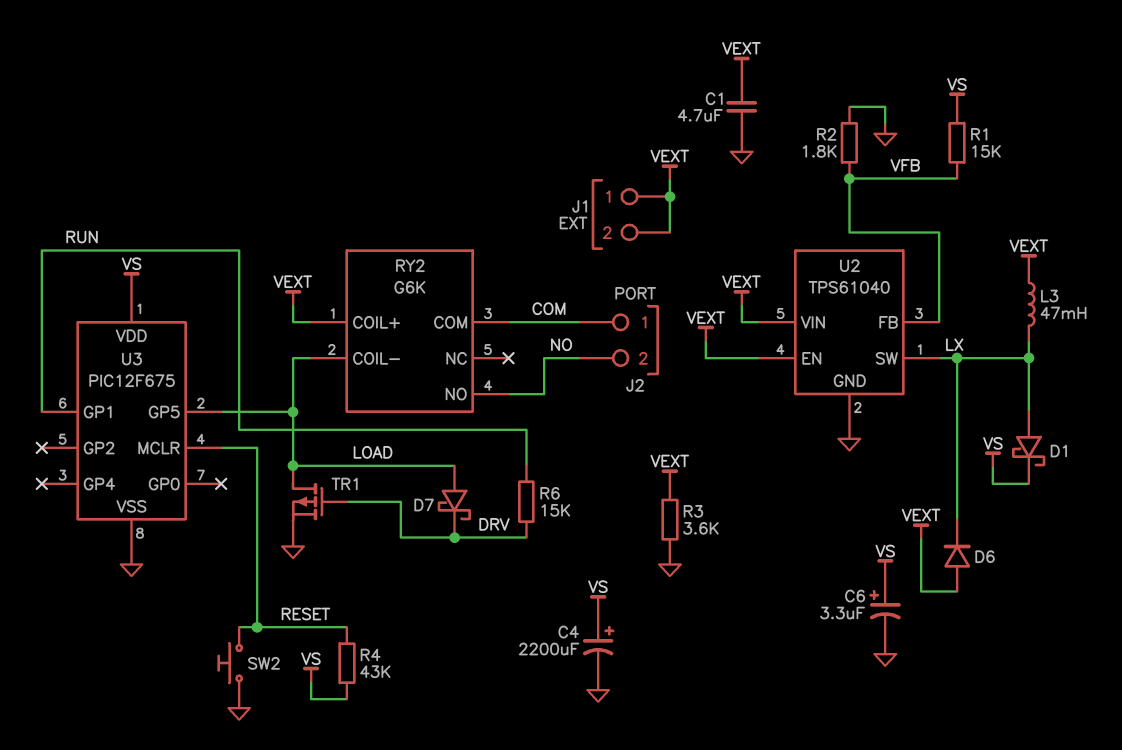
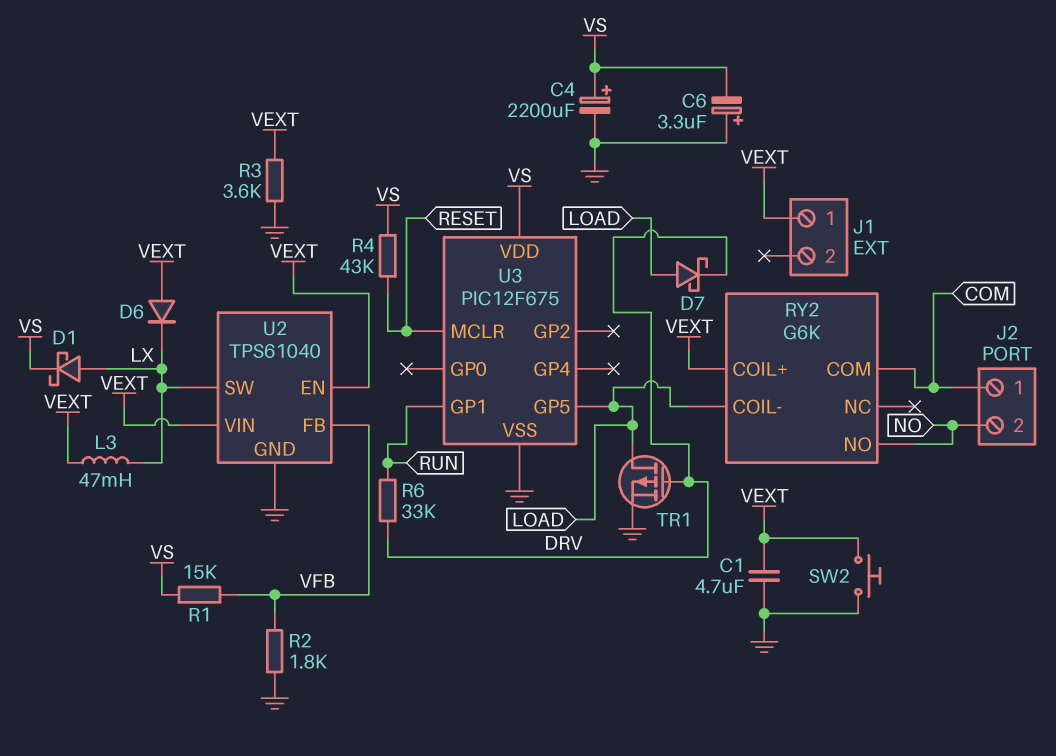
C6: 3.3uF (plus VS, minus GND) -> 3.3uF (plus GND, minus VS)
J1 pin 2: VEXT -> none
R6: 15k (DRV, RUN) -> 33k (DRV, RUN)
SW2: button (GND, RESET) -> button (GND, VEXT)

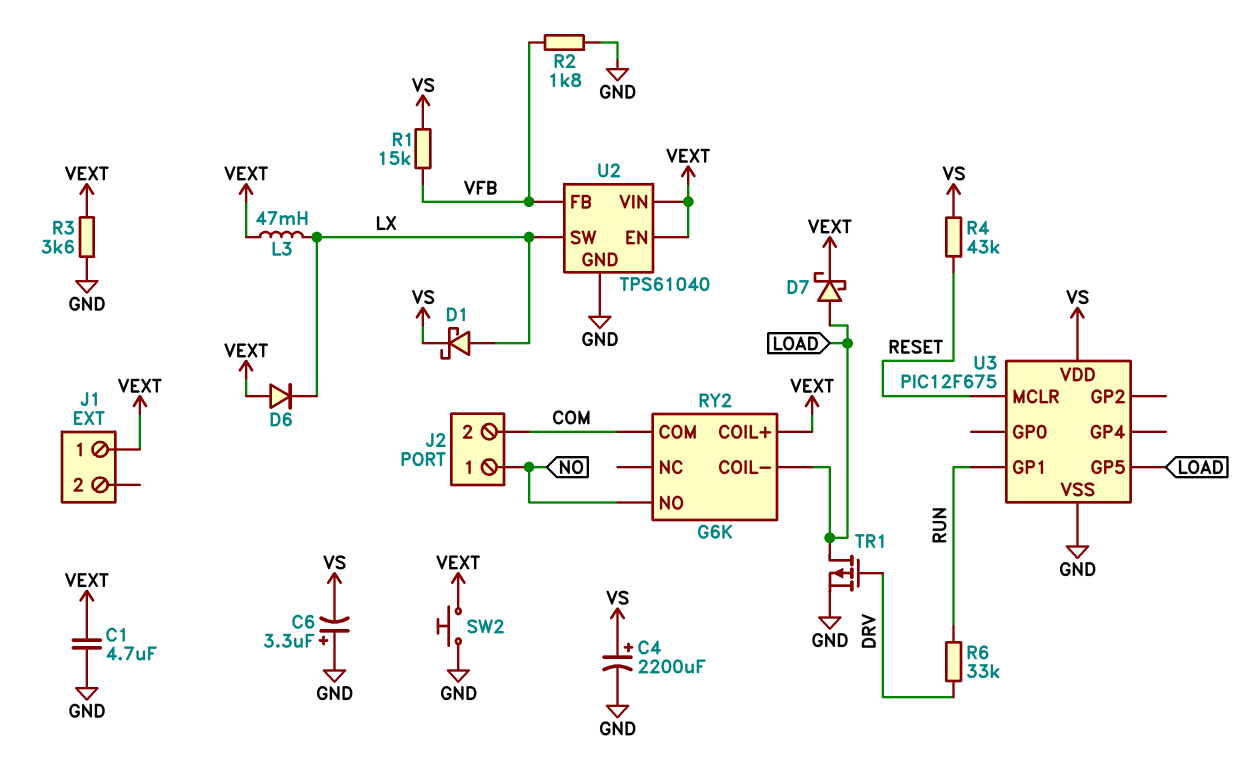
D7: schottky (A LOAD, K DRV) -> schottky (A LOAD, K VEXT)
J2 pin 1: COM -> NO
J2 pin 2: NO -> COM

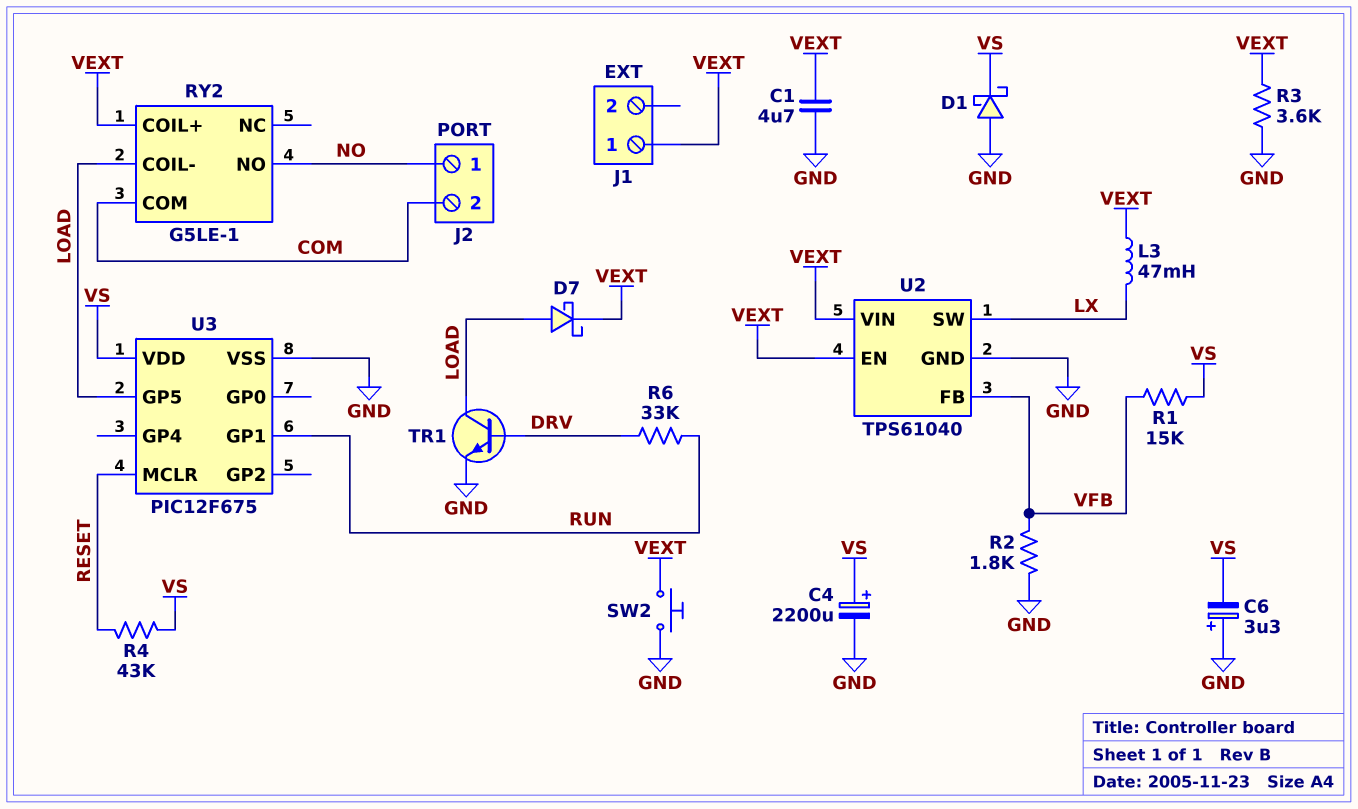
D1: schottky (A LX, K VS) -> schottky (A GND, K VS)
D6: diode (A VEXT, K LX) -> none
RY2: G6K -> G5LE-1
TR1: PMOS (G DRV, D LOAD, S GND) -> NPN (B DRV, C LOAD, E GND)

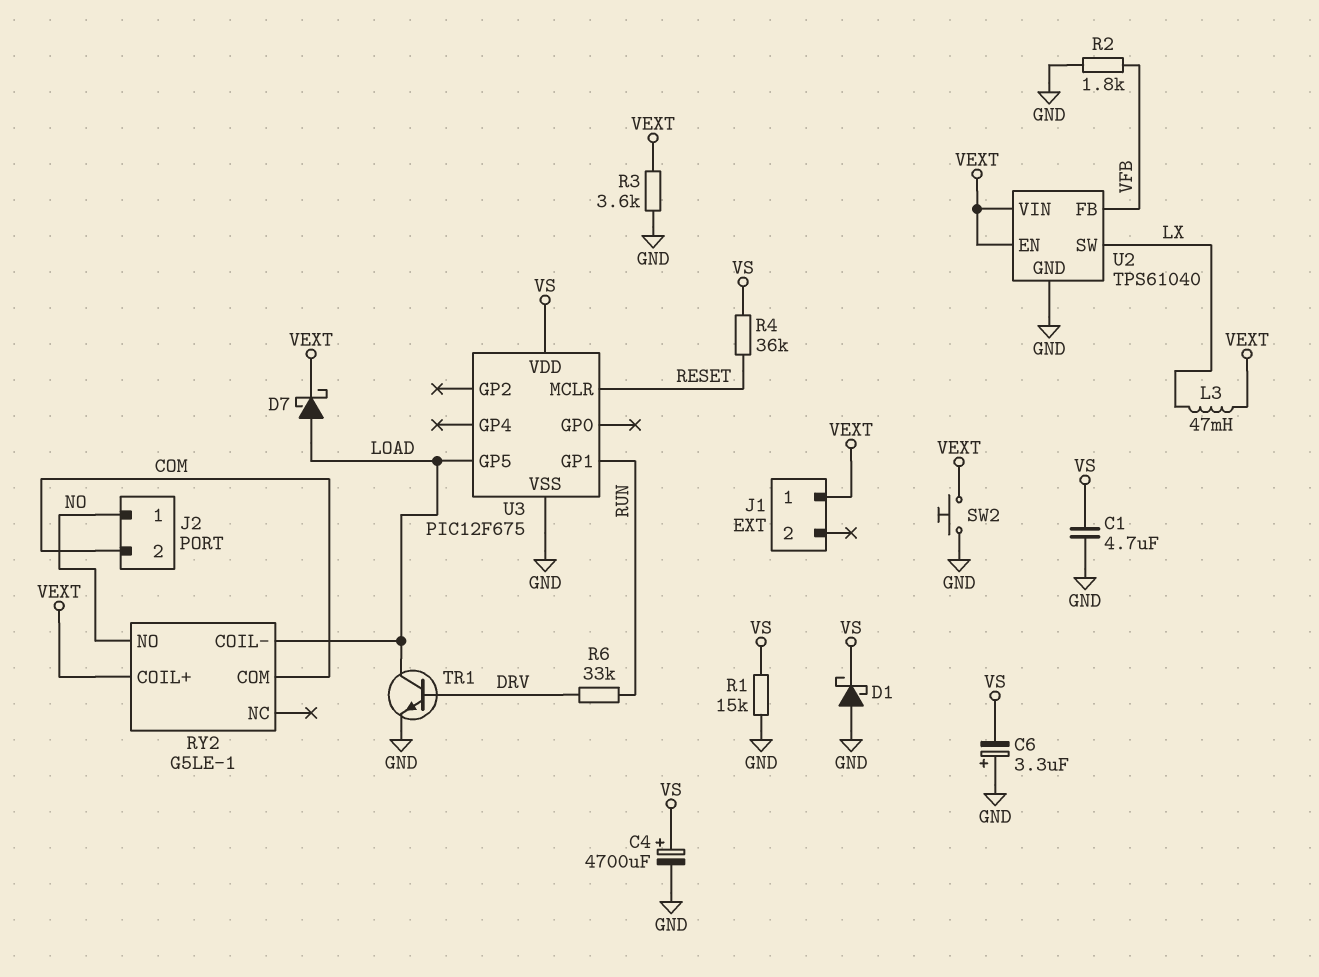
C1: 4.7uF (GND, VEXT) -> 4.7uF (GND, VS)
C4: 2200uF (plus VS, minus GND) -> 4700uF (plus VS, minus GND)
R1: 15k (VFB, VS) -> 15k (GND, VS)
R4: 43k (RESET, VS) -> 36k (RESET, VS)

